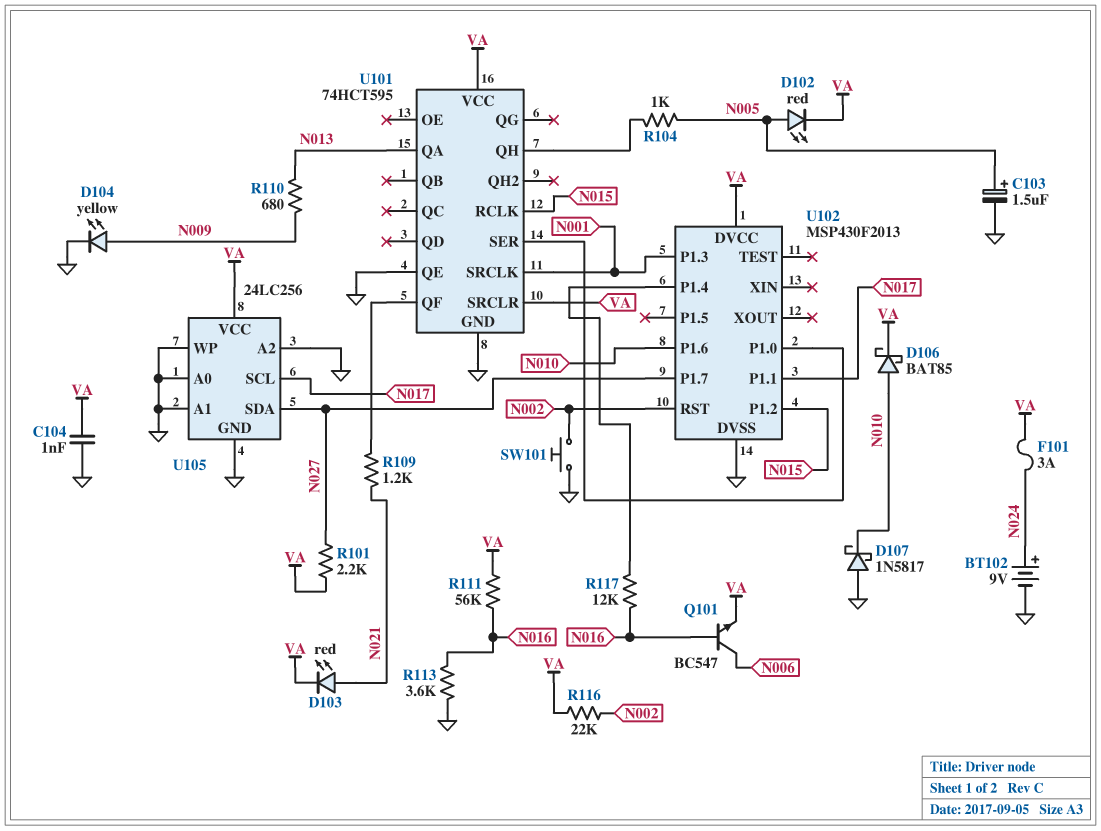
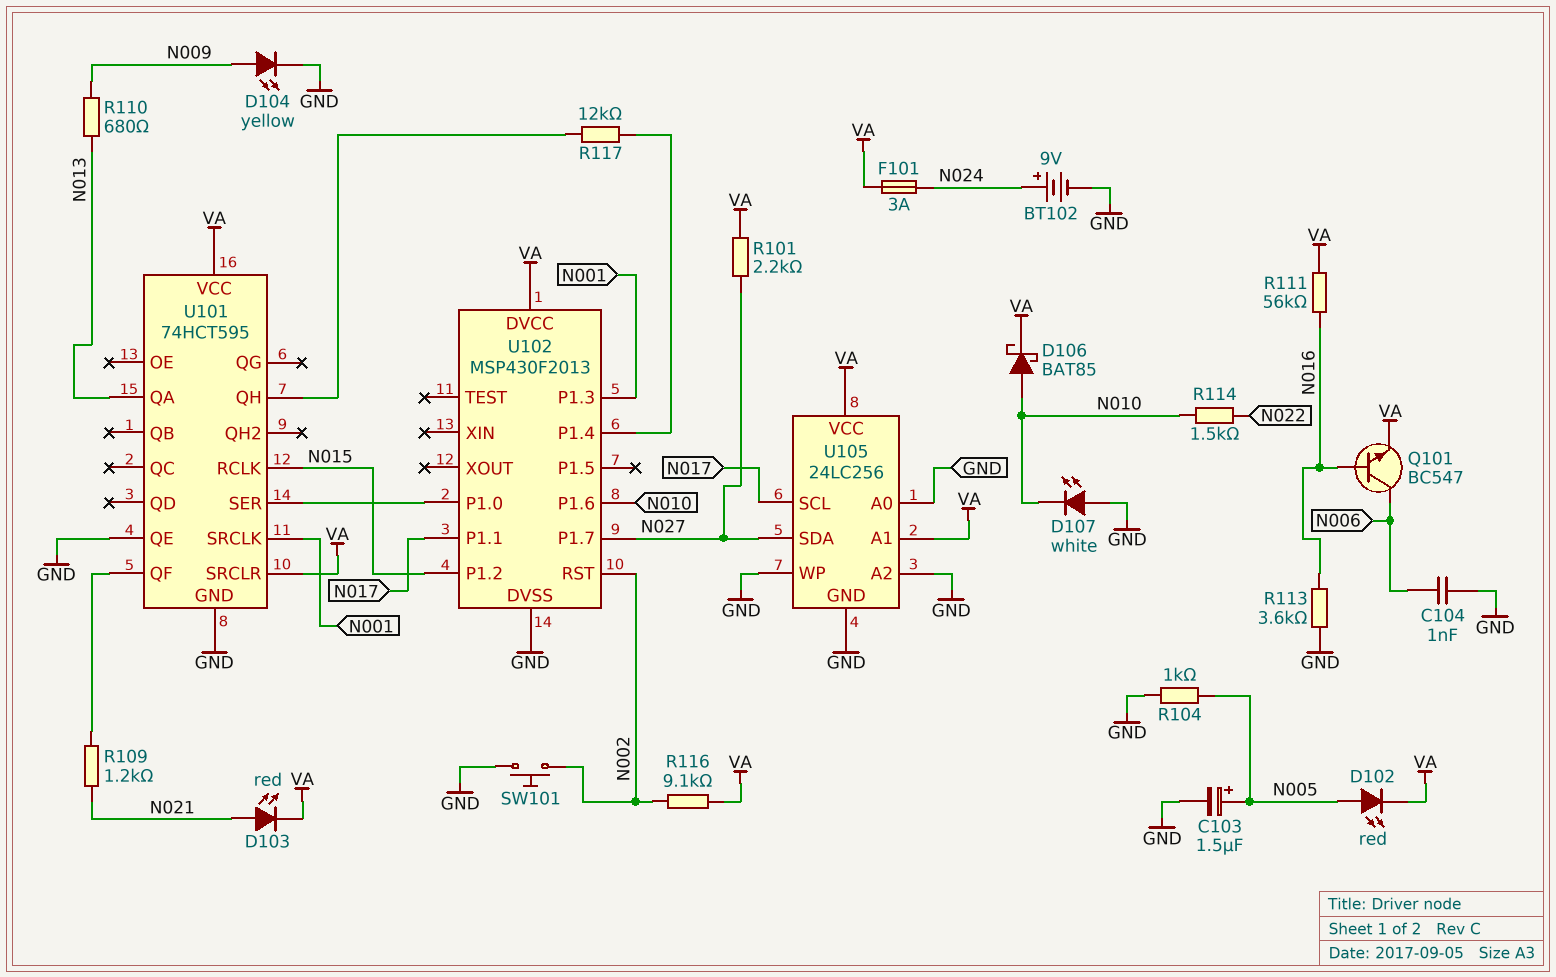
C104: 1nF (GND, VA) -> 1nF (GND, N006)
D107: schottky 1N5817 (A GND, K N010) -> LED white (A GND, K N010)
R104: 1k (N005, U101/QH) -> 1k (GND, N005)
R114: none -> 1.5k (N010, N022)
R116: 22k (N002, VA) -> 9.1k (N002, VA)
R117: 12k (N016, U102/P1.4) -> 12k (U101/QH, U102/P1.4)
U105 pin A1: GND -> VA

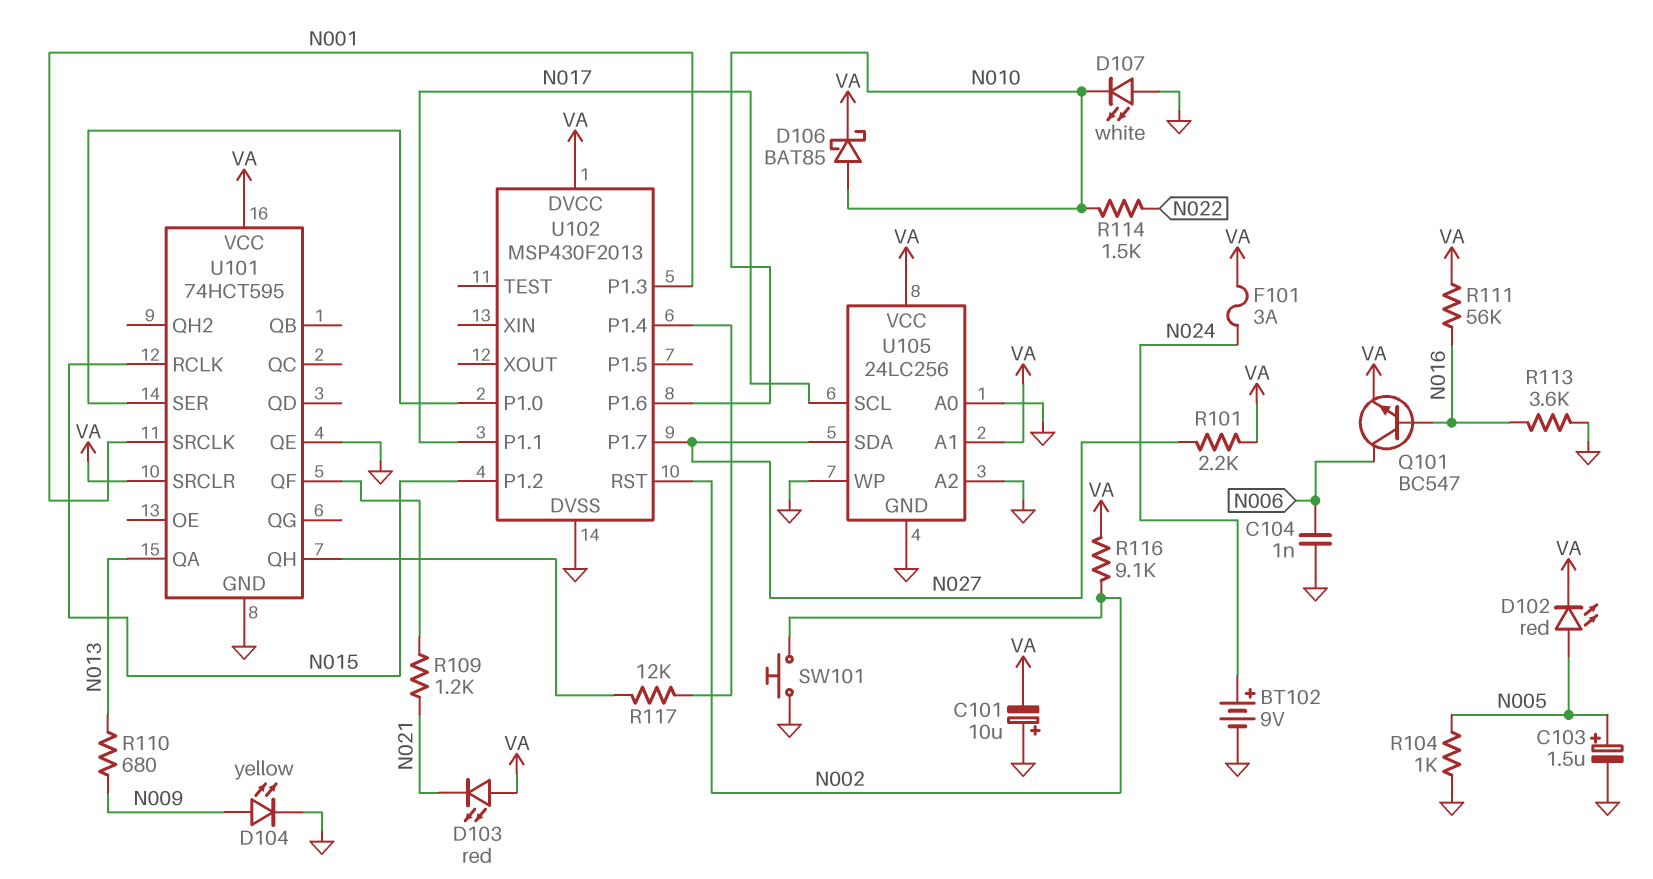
C101: none -> 10uF (plus GND, minus VA)
D103: LED red (A N021, K VA) -> LED red (A VA, K N021)

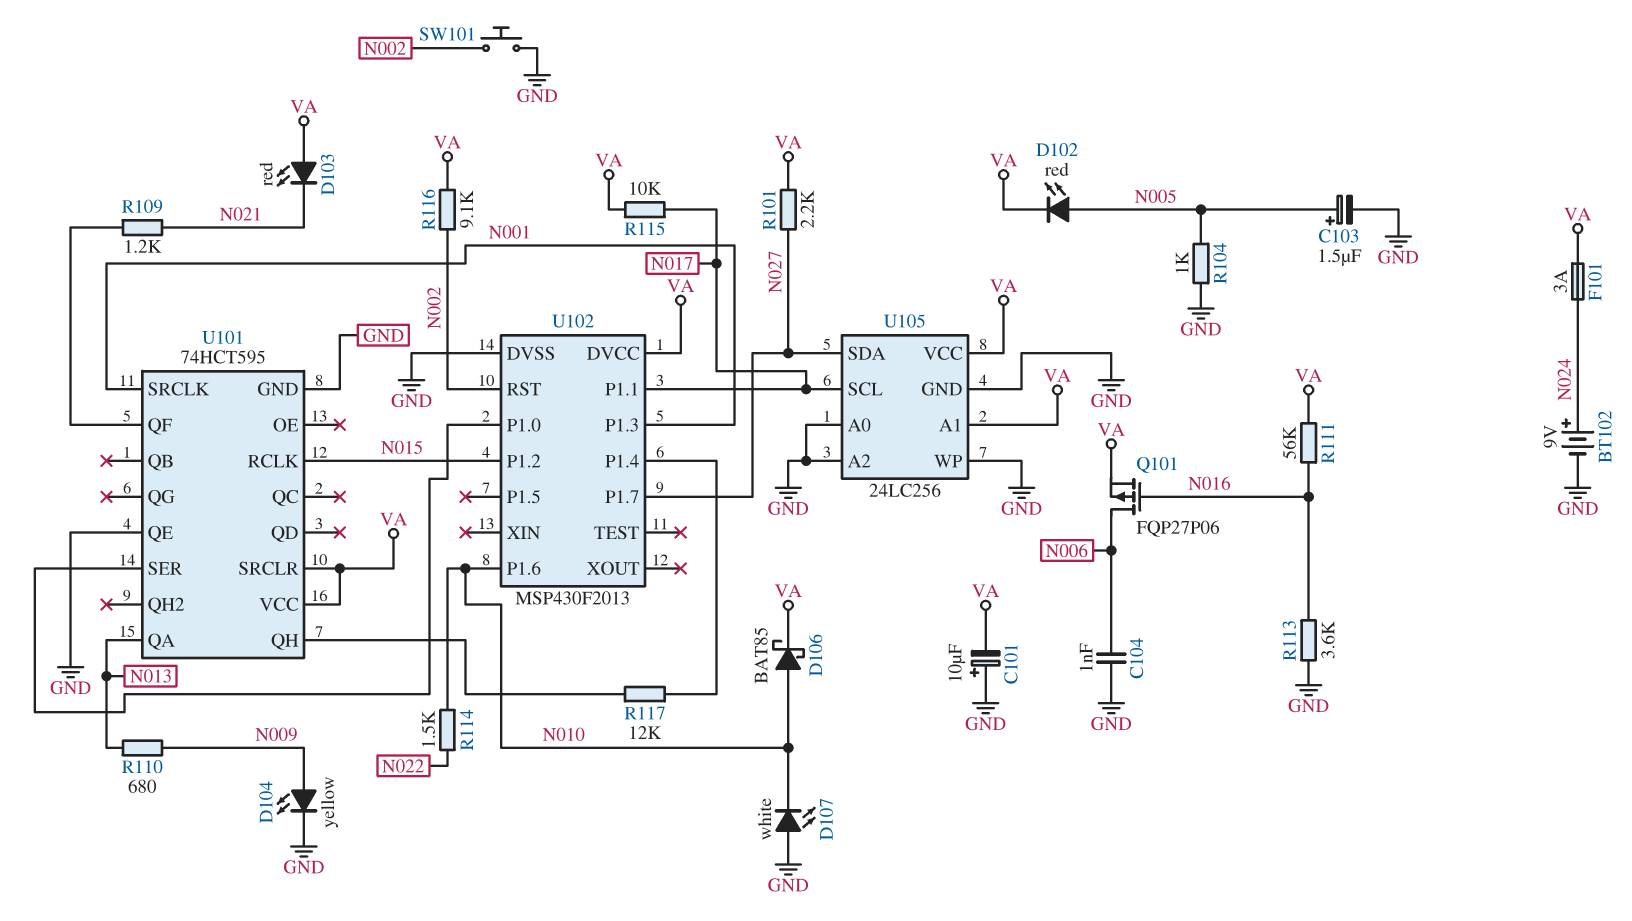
Q101: NPN BC547 (B N016, C N006, E VA) -> PMOS FQP27P06 (G N016, D N006, S VA)
R115: none -> 10k (N017, VA)

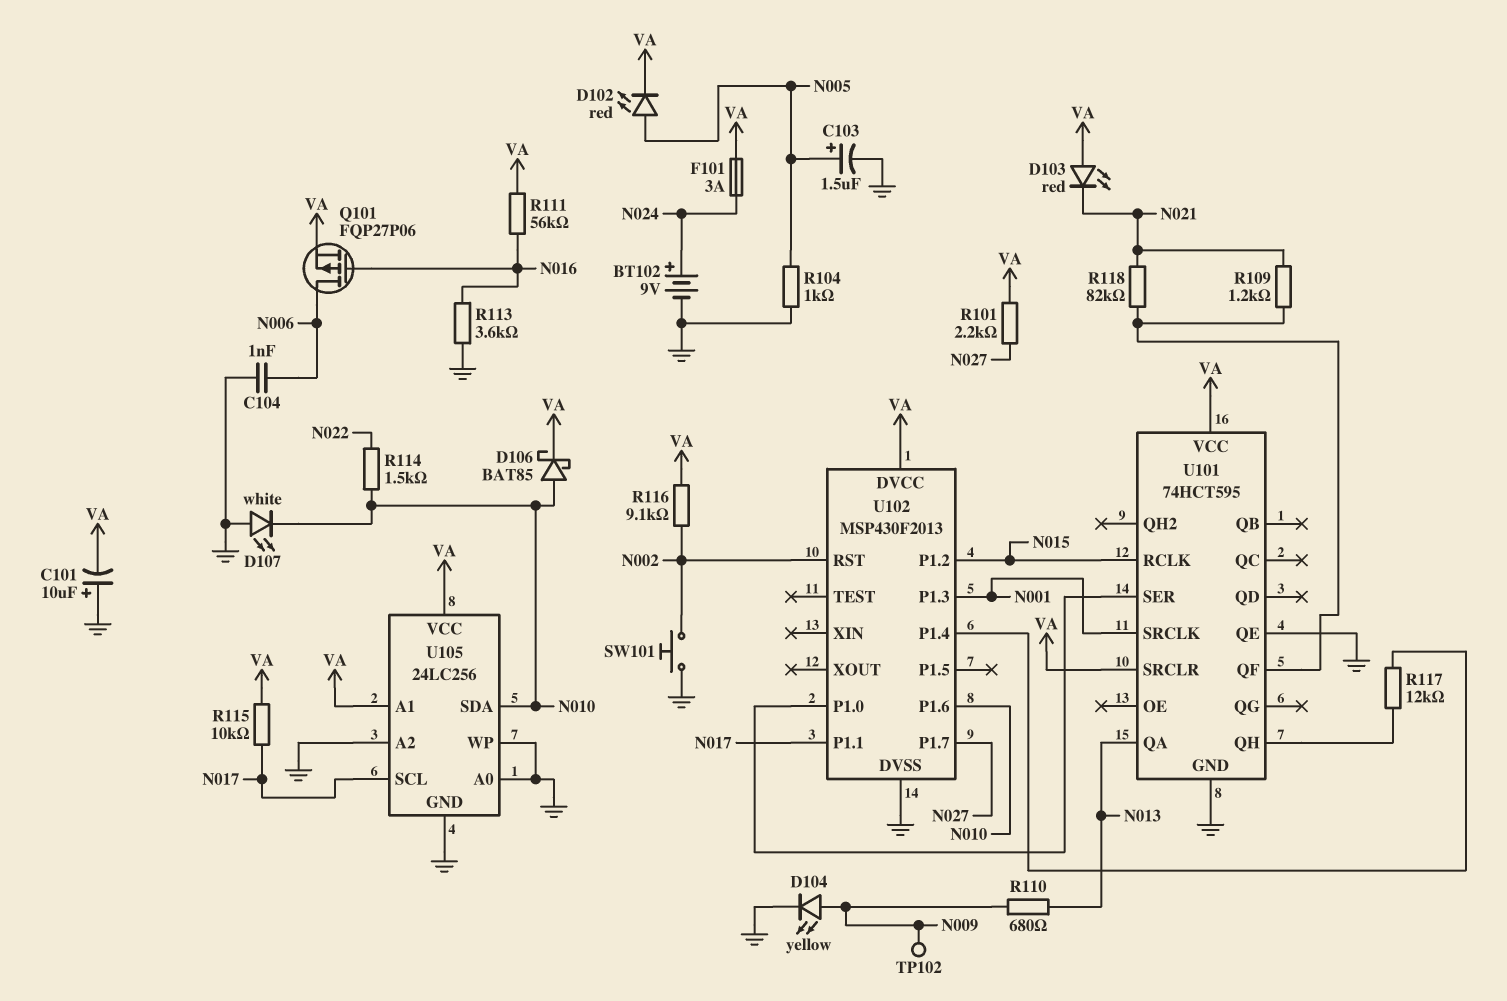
R118: none -> 82k (N021, U101/QF)
TP102: none -> test point (N009)
U105 pin SDA: N027 -> N010

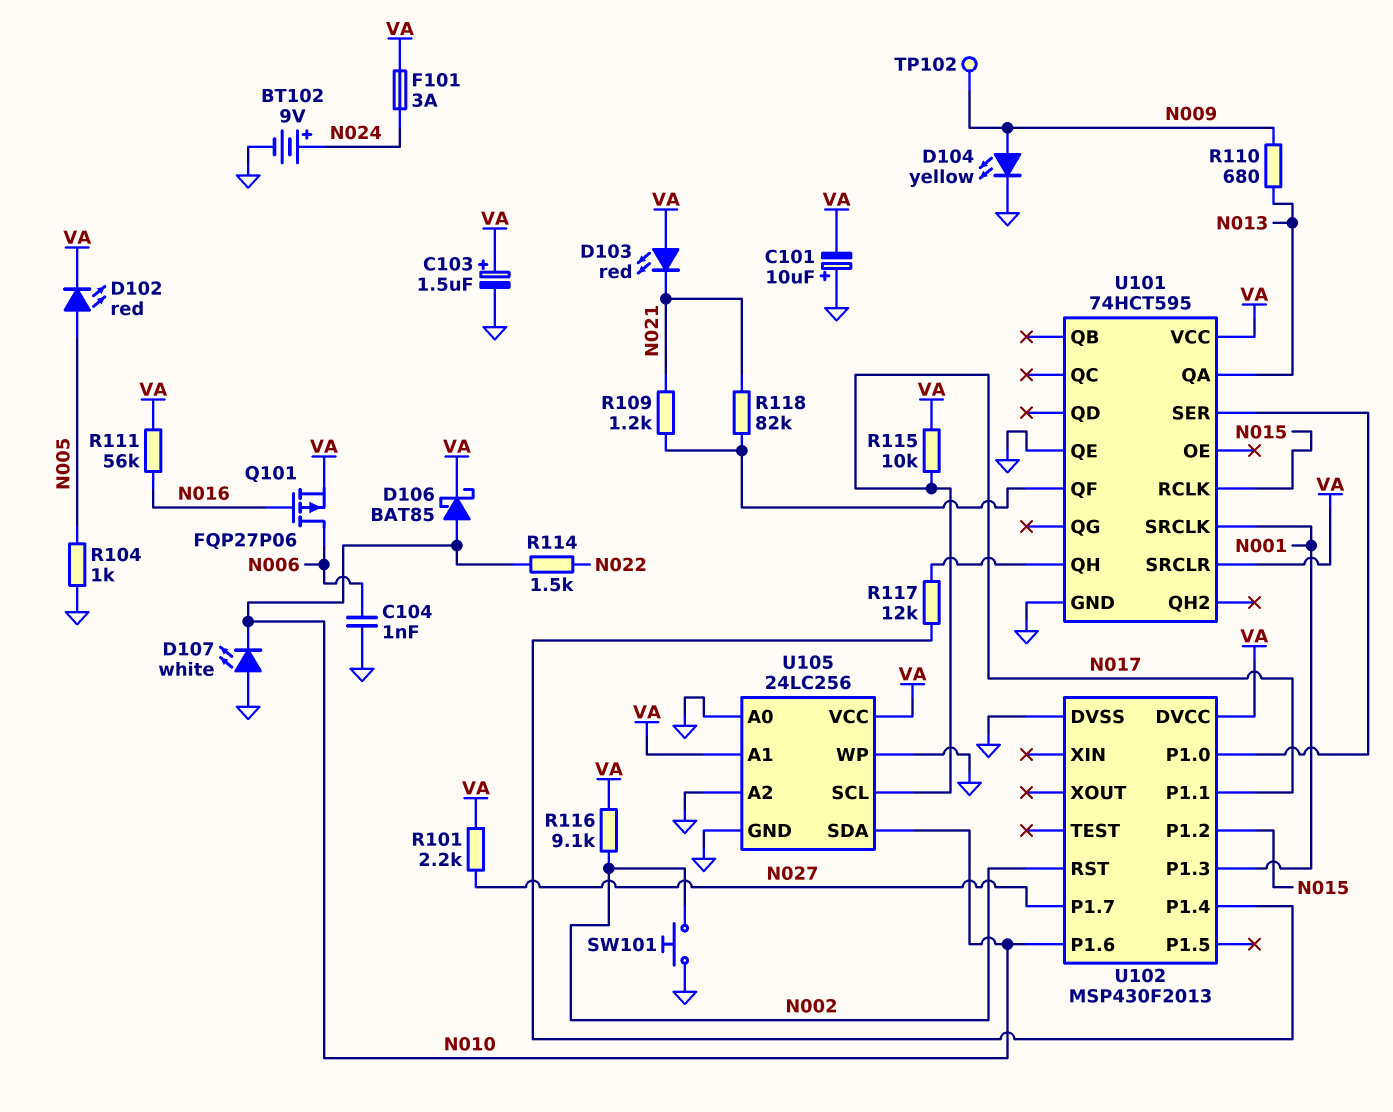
C103: 1.5uF (plus N005, minus GND) -> 1.5uF (plus VA, minus GND)
R113: 3.6k (GND, N016) -> none

